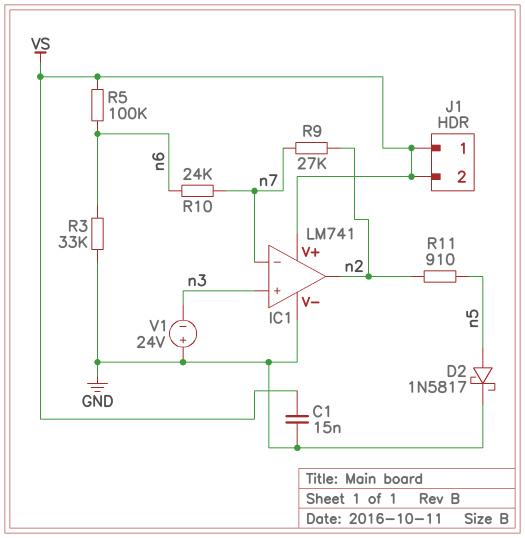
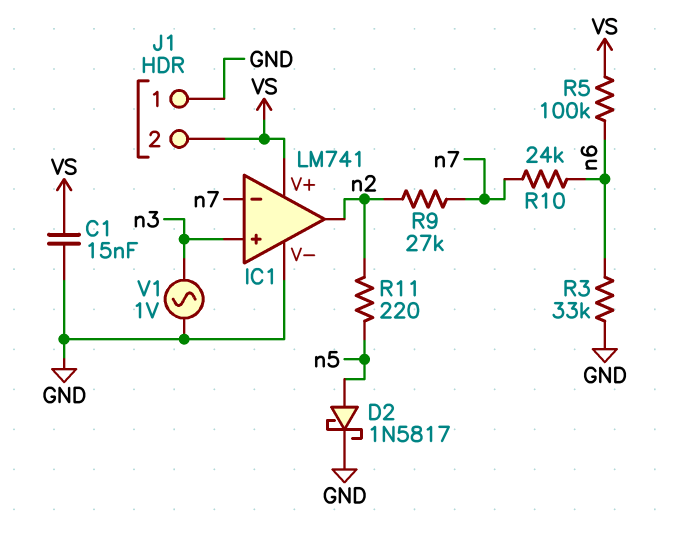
J1 pin 1: VS -> GND
R11: 910 (n2, n5) -> 220 (n2, n5)
V1: 24V (plus GND, minus n3) -> AC 1V (GND, n3)

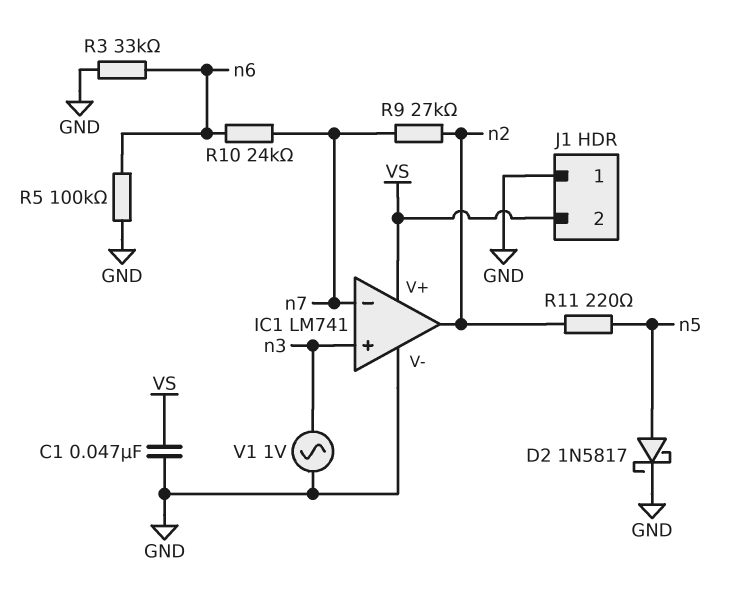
C1: 15nF (GND, VS) -> 47nF (GND, VS)
R5: 100k (VS, n6) -> 100k (GND, n6)

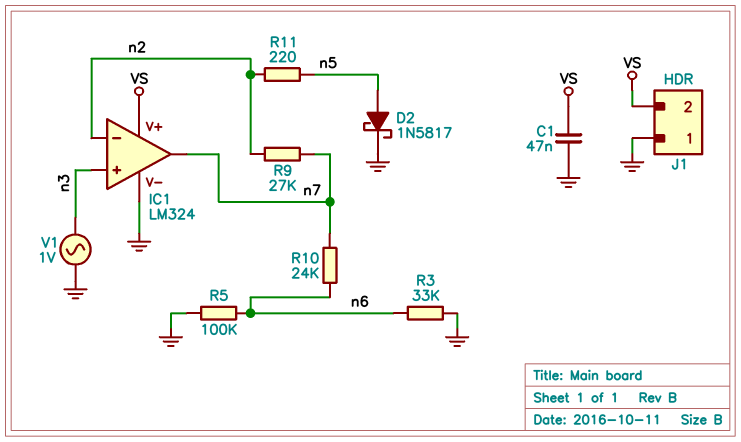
IC1: LM741 -> LM324
IC1 pin in-: n7 -> n2
IC1 pin out: n2 -> n7

